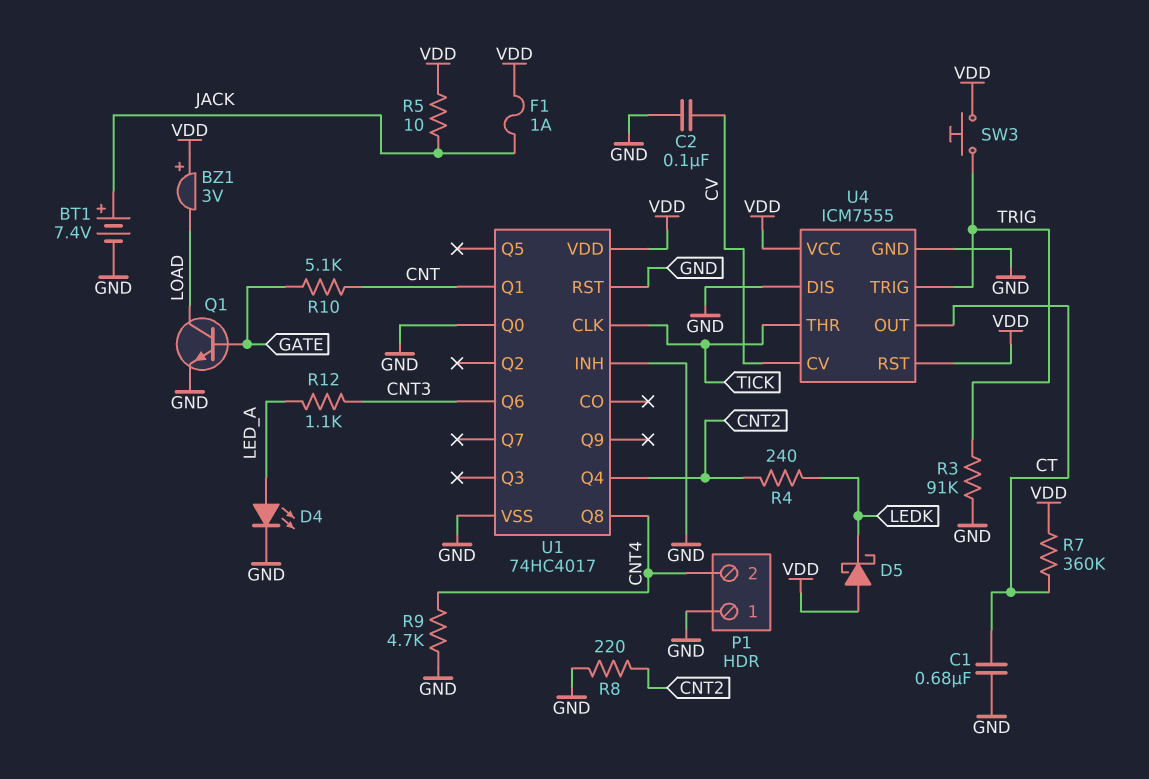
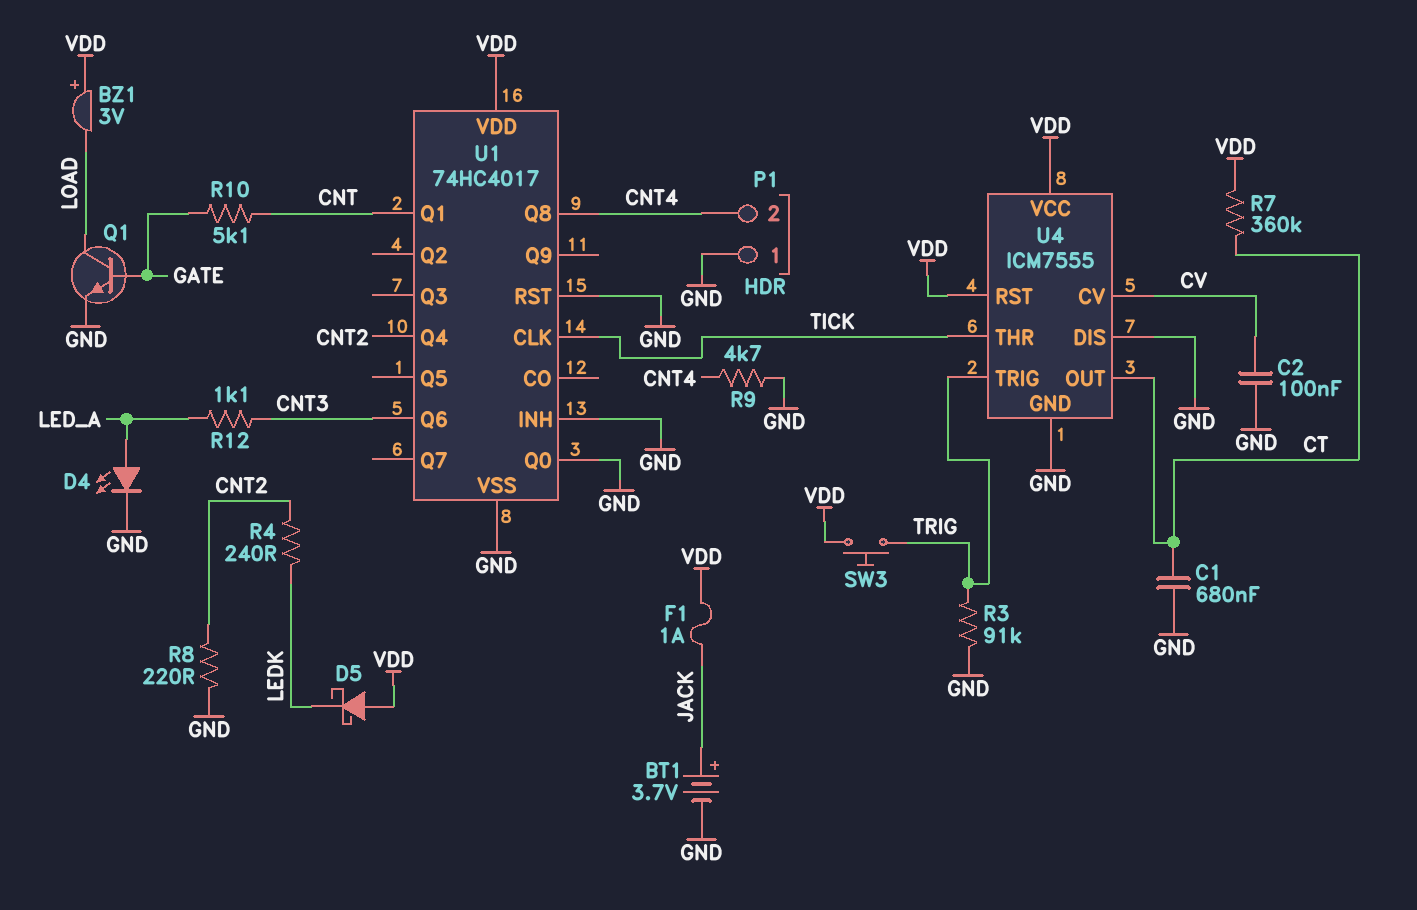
BT1: 7.4V (plus JACK, minus GND) -> 3.7V (plus JACK, minus GND)
R5: 10 (JACK, VDD) -> none

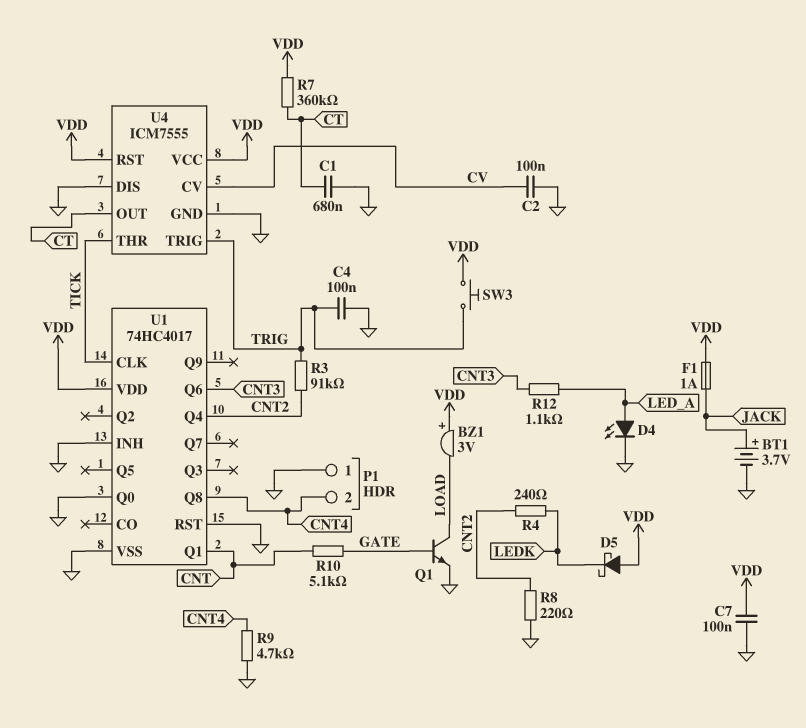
C4: none -> 100nF (GND, TRIG)
C7: none -> 100nF (GND, VDD)
R3: 91k (GND, TRIG) -> 91k (CNT2, TRIG)

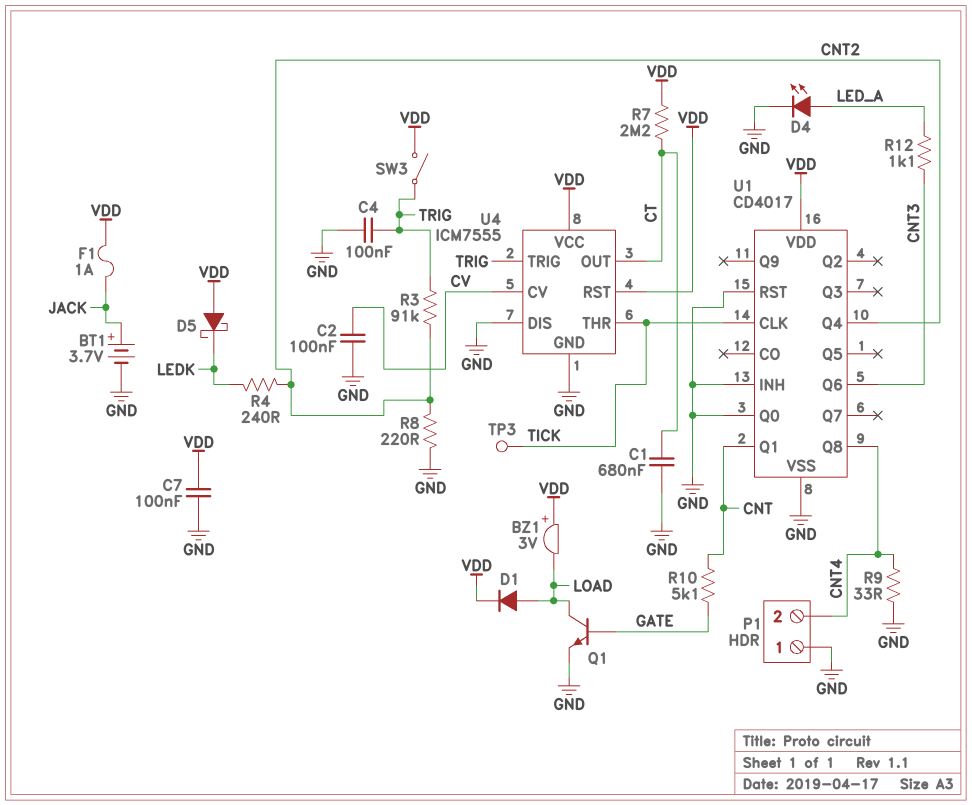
D1: none -> diode (A LOAD, K VDD)
R7: 360k (CT, VDD) -> 2.2M (CT, VDD)
R9: 4.7k (CNT4, GND) -> 33 (CNT4, GND)
SW3: button (TRIG, VDD) -> switch (TRIG, VDD)
TP3: none -> test point (TICK)
U1: 74HC4017 -> CD4017

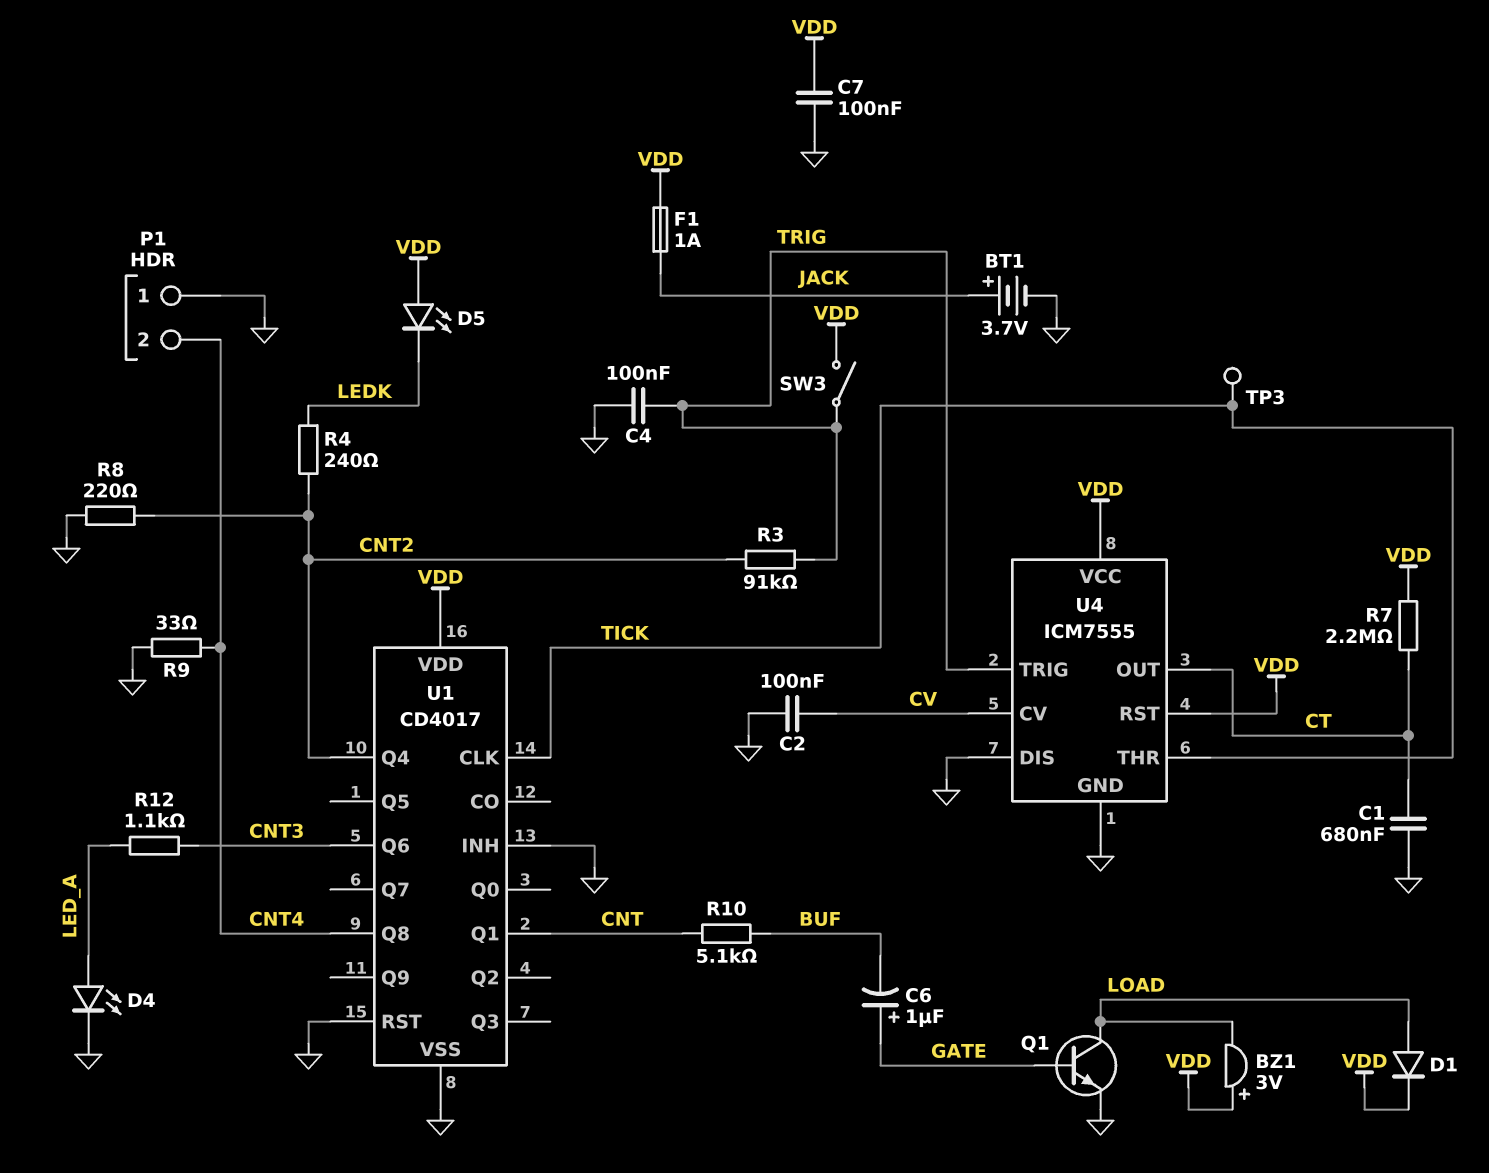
C6: none -> 1uF (plus GATE, minus BUF)
D5: schottky (A VDD, K LEDK) -> LED (A VDD, K LEDK)
R10: 5.1k (CNT, GATE) -> 5.1k (BUF, CNT)
U1 pin Q0: GND -> none

